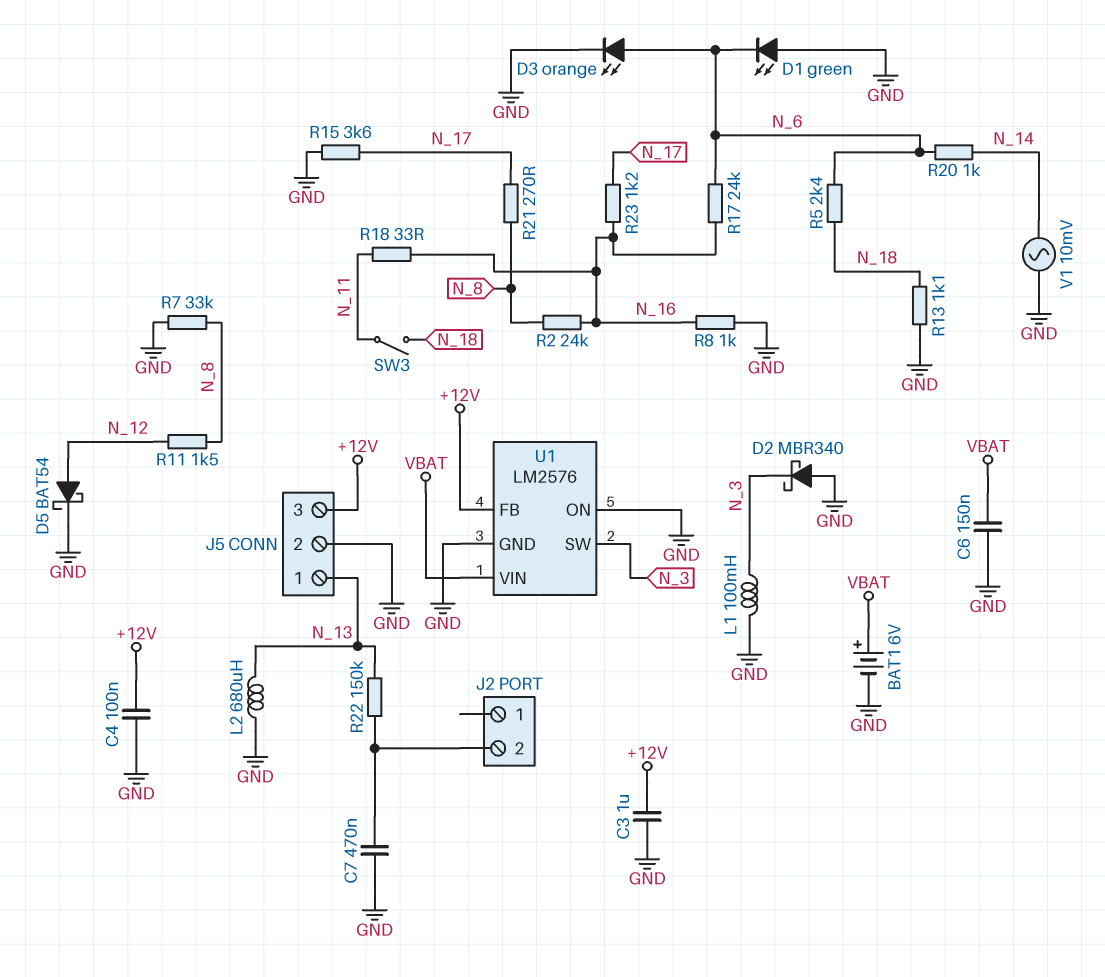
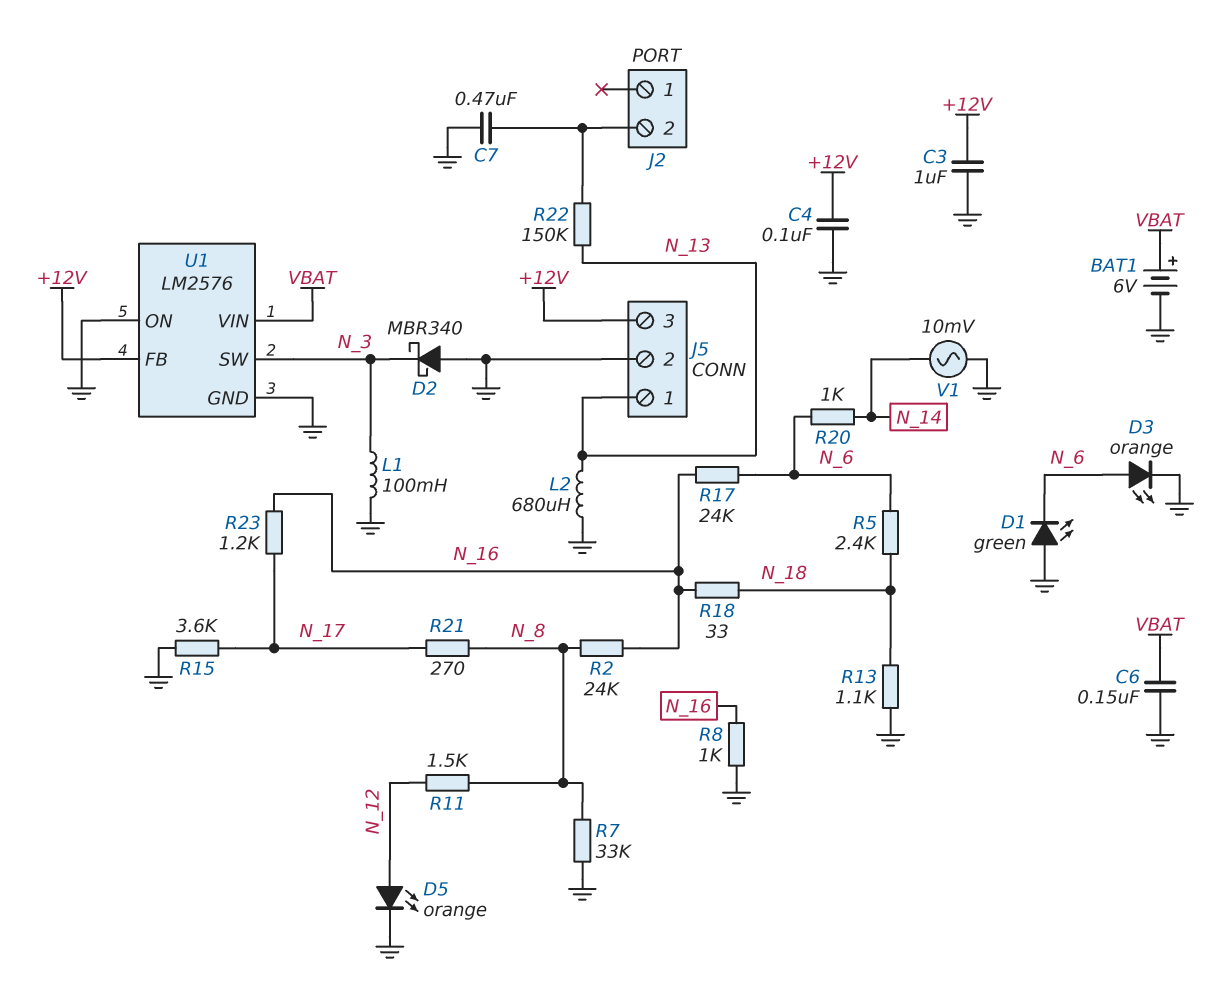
D5: schottky BAT54 (A N_12, K GND) -> LED orange (A N_12, K GND)
R18: 33 (N_11, N_16) -> 33 (N_16, N_18)
SW3: switch (N_11, N_18) -> none

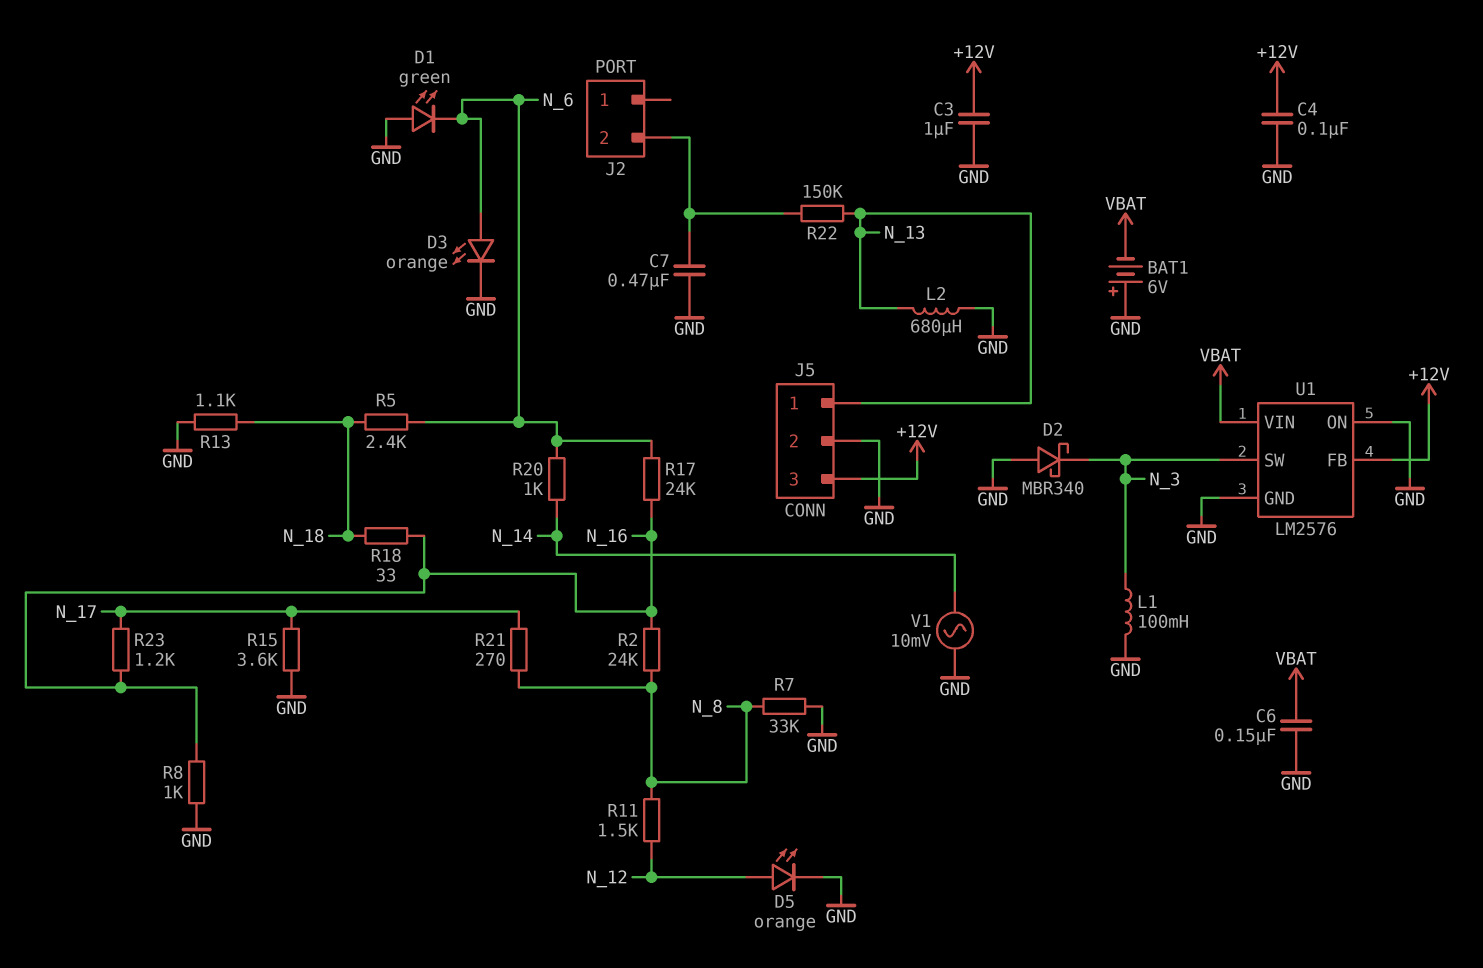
BAT1: 6V (plus VBAT, minus GND) -> 6V (plus GND, minus VBAT)

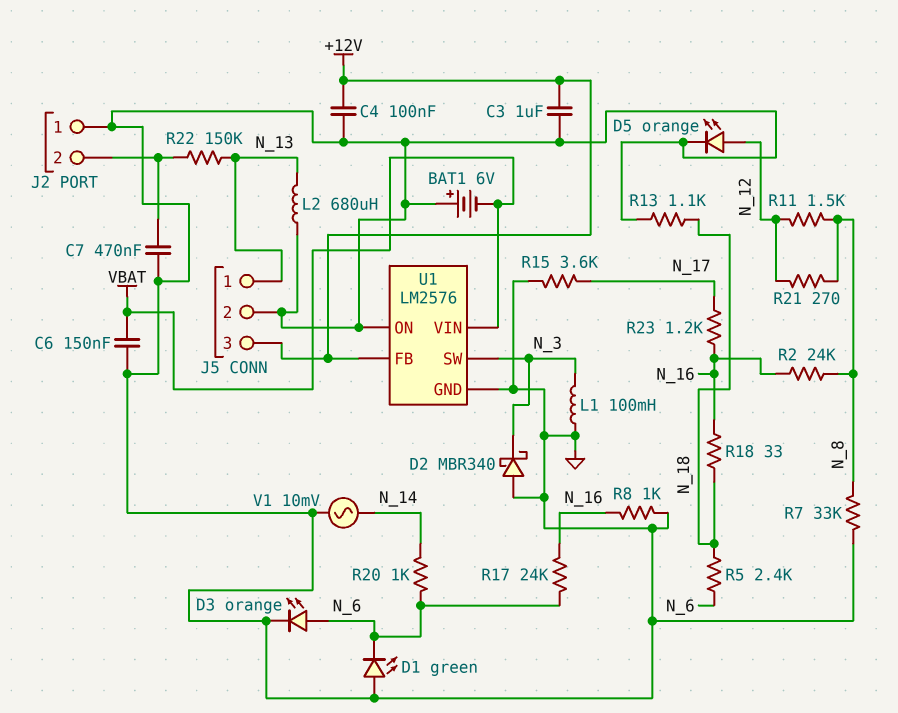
J2 pin 1: none -> GND
R21: 270 (N_8, N_17) -> 270 (N_8, N_12)

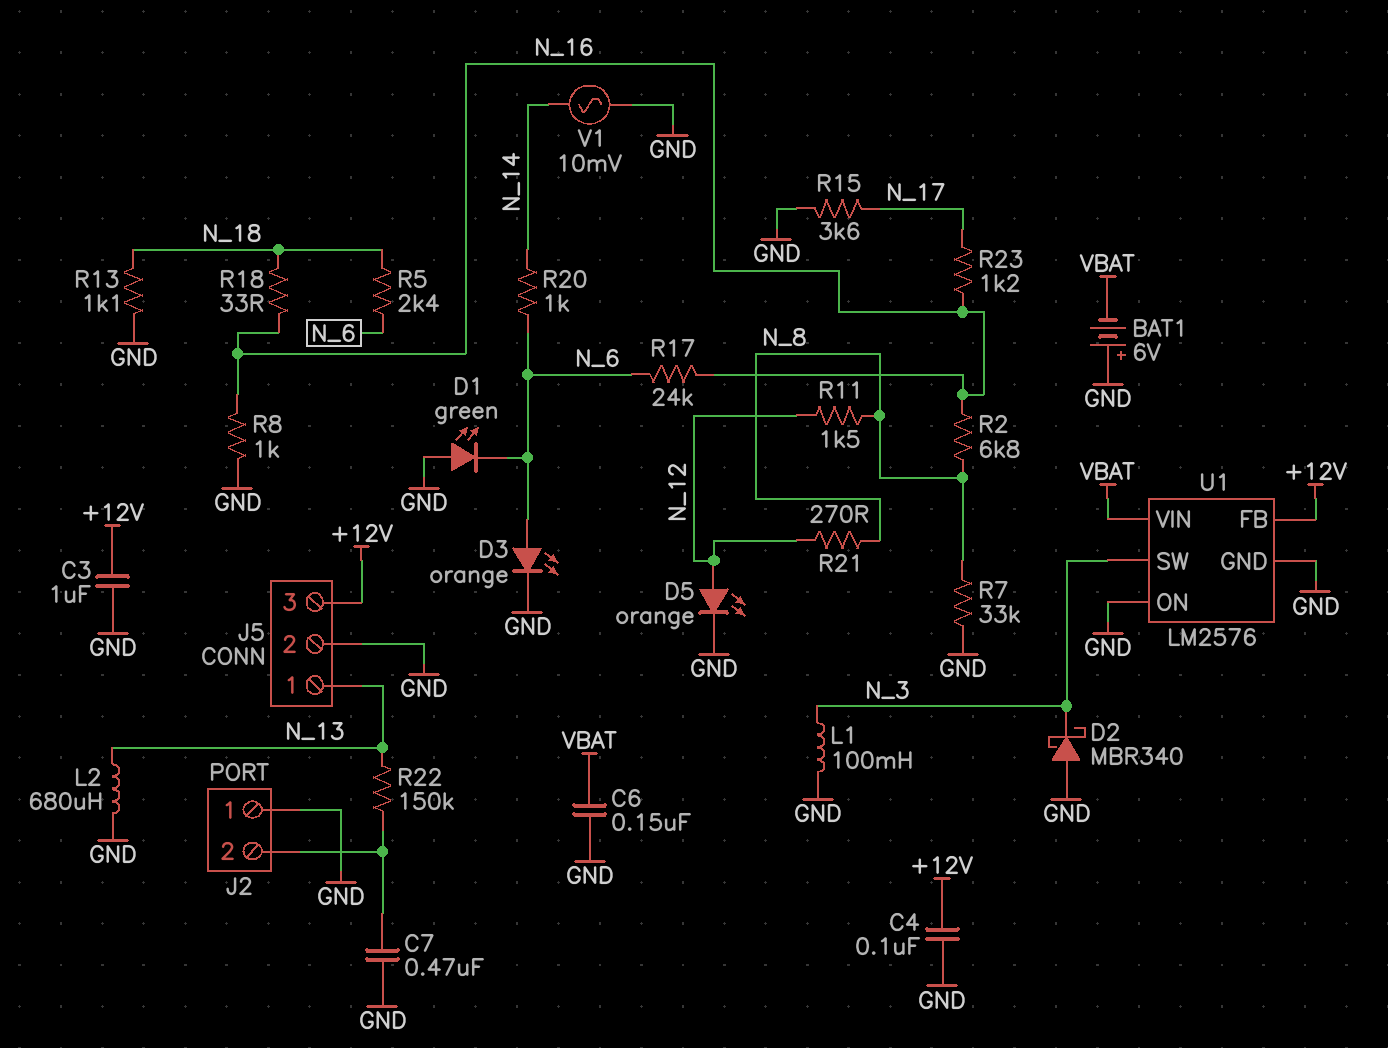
R2: 24k (N_8, N_16) -> 6.8k (N_8, N_16)

